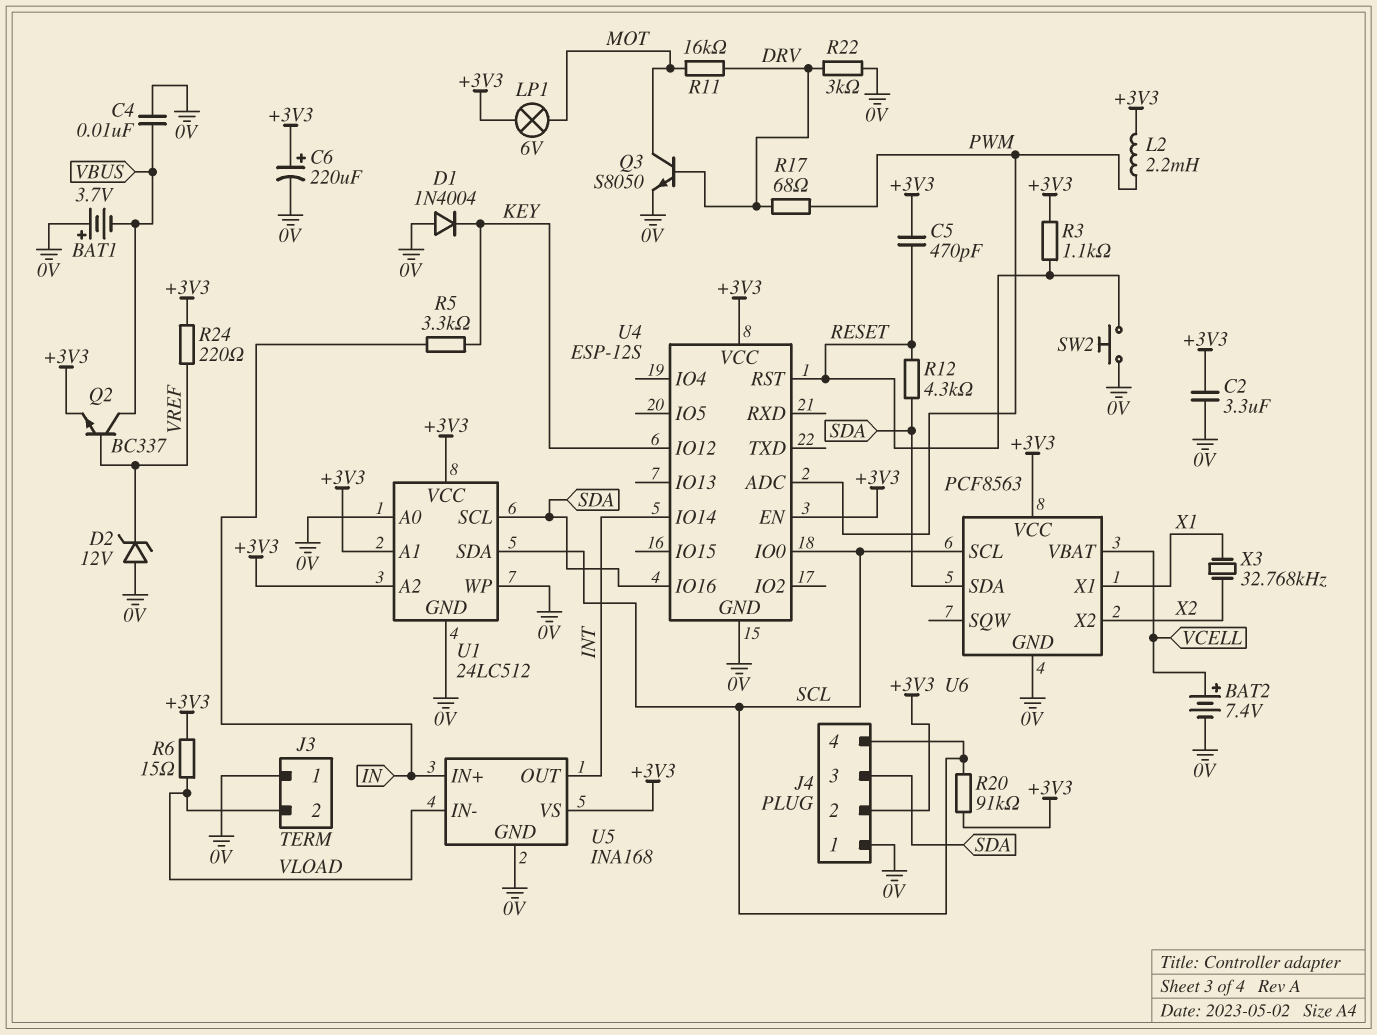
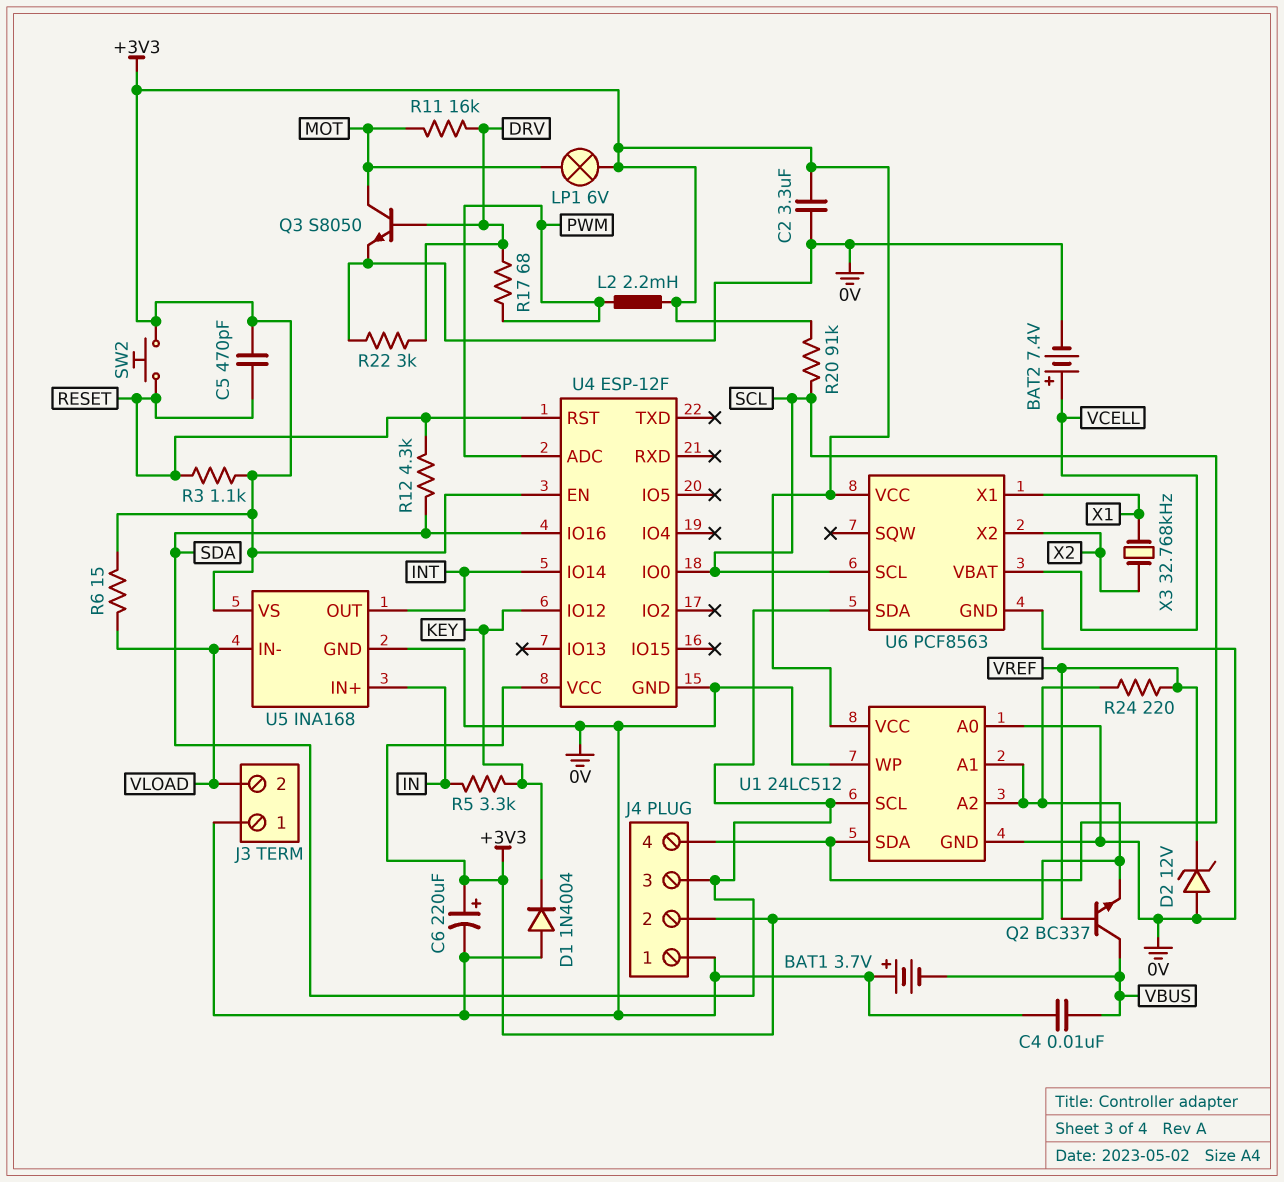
SW2: button (0V, RESET) -> button (+3V3, RESET)
U4: ESP-12S -> ESP-12F

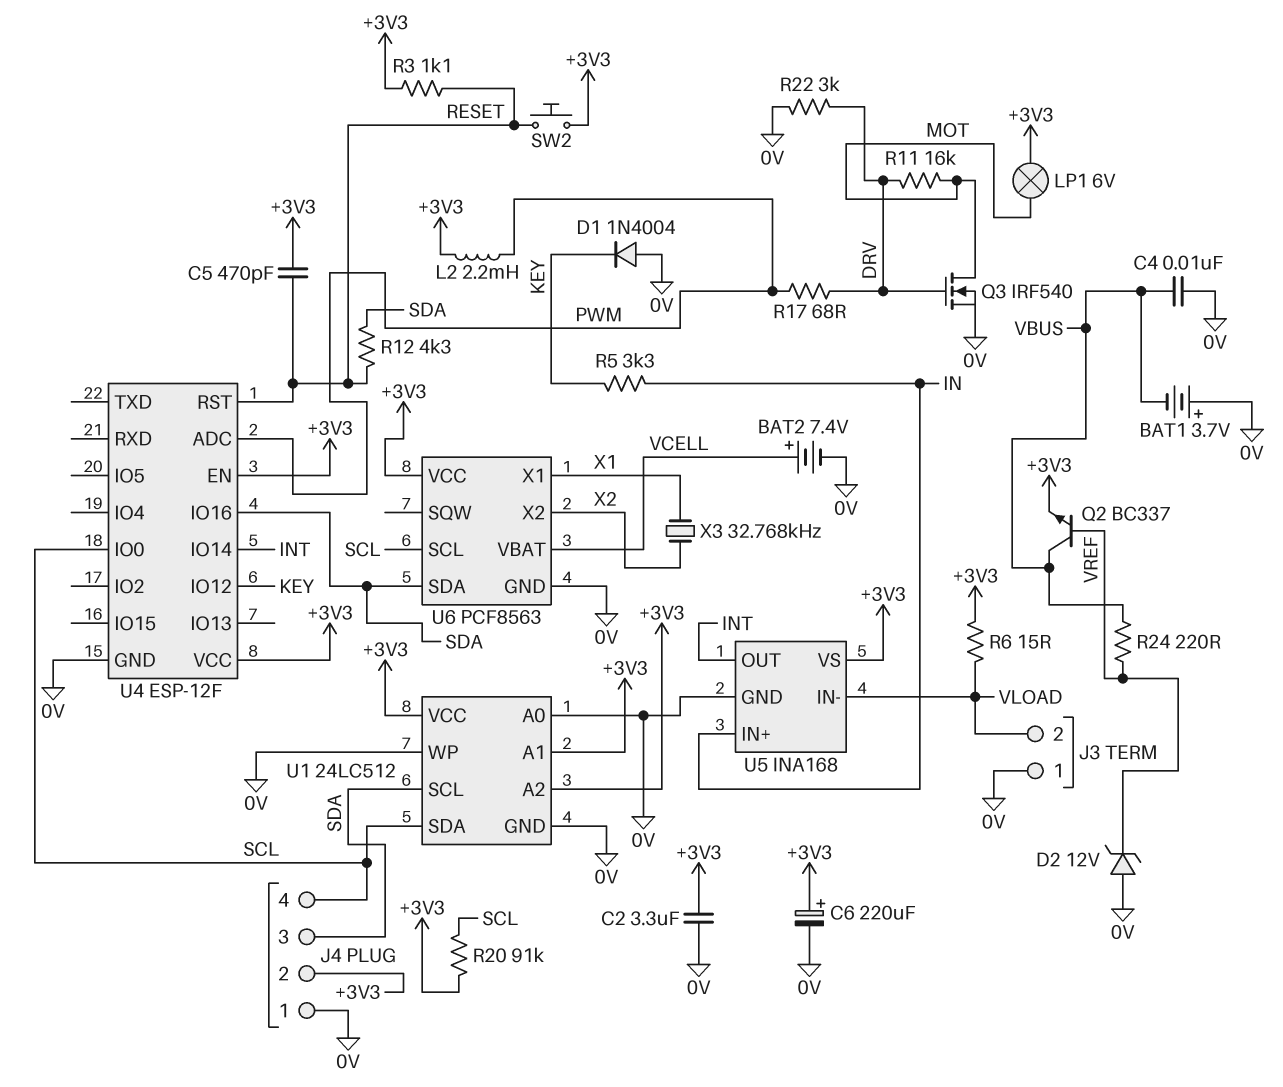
Q3: NPN S8050 (B DRV, C MOT, E 0V) -> NMOS IRF540 (G DRV, D MOT, S 0V)
R24: 220 (+3V3, VREF) -> 220 (VBUS, VREF)

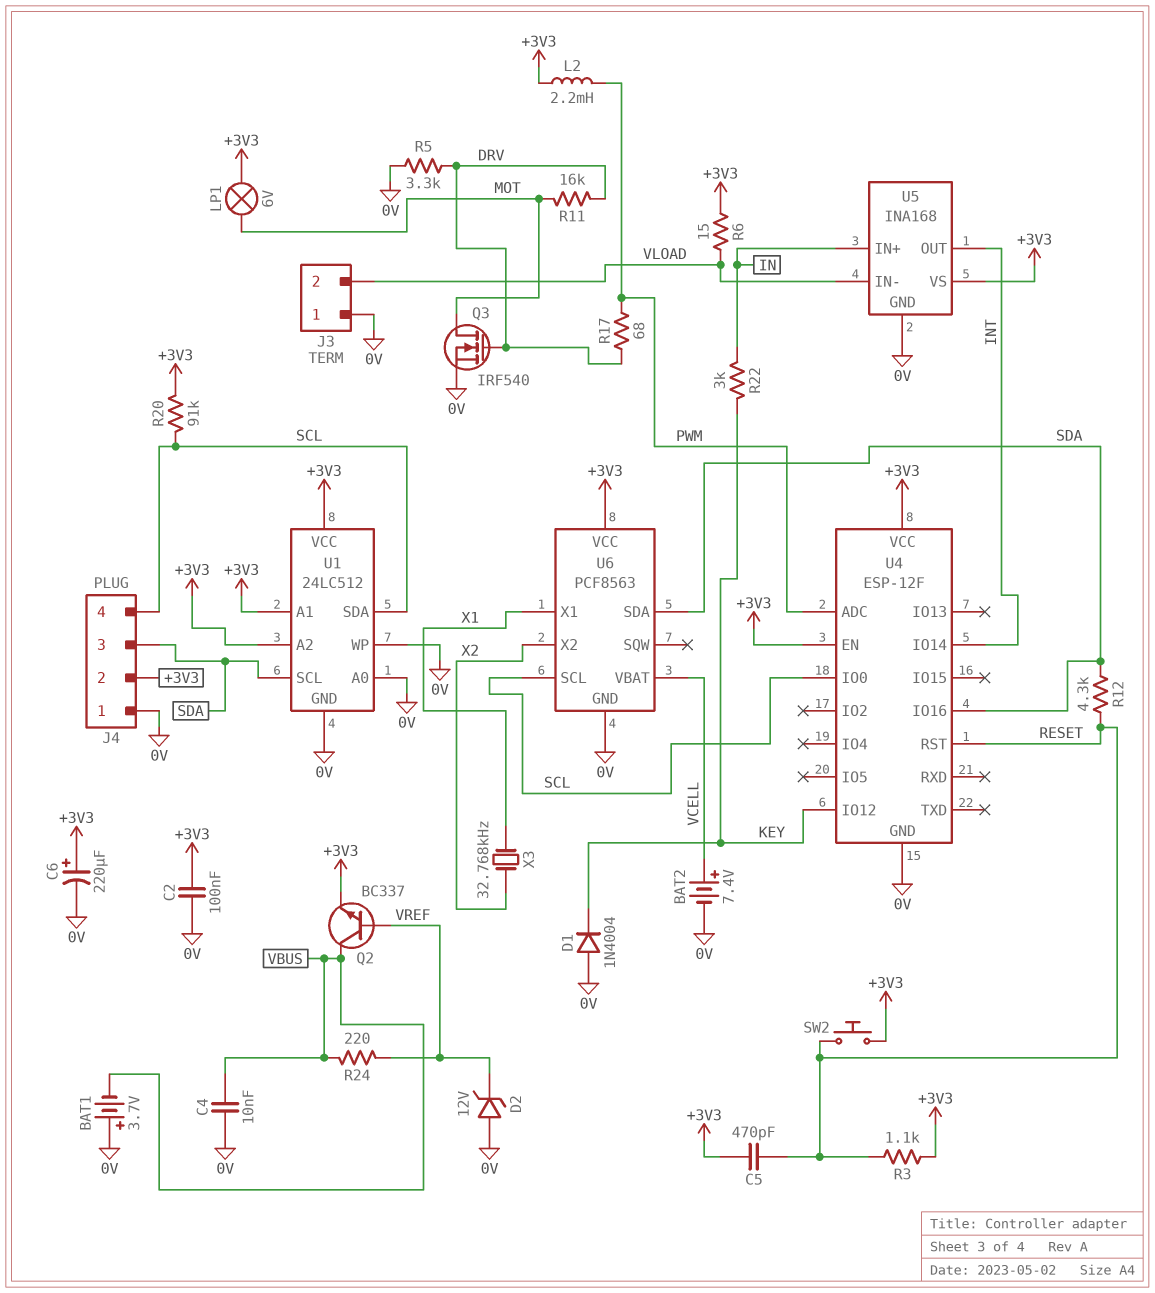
C2: 3.3uF (+3V3, 0V) -> 100nF (+3V3, 0V)
R5: 3.3k (IN, KEY) -> 3.3k (0V, DRV)
R22: 3k (0V, DRV) -> 3k (IN, KEY)

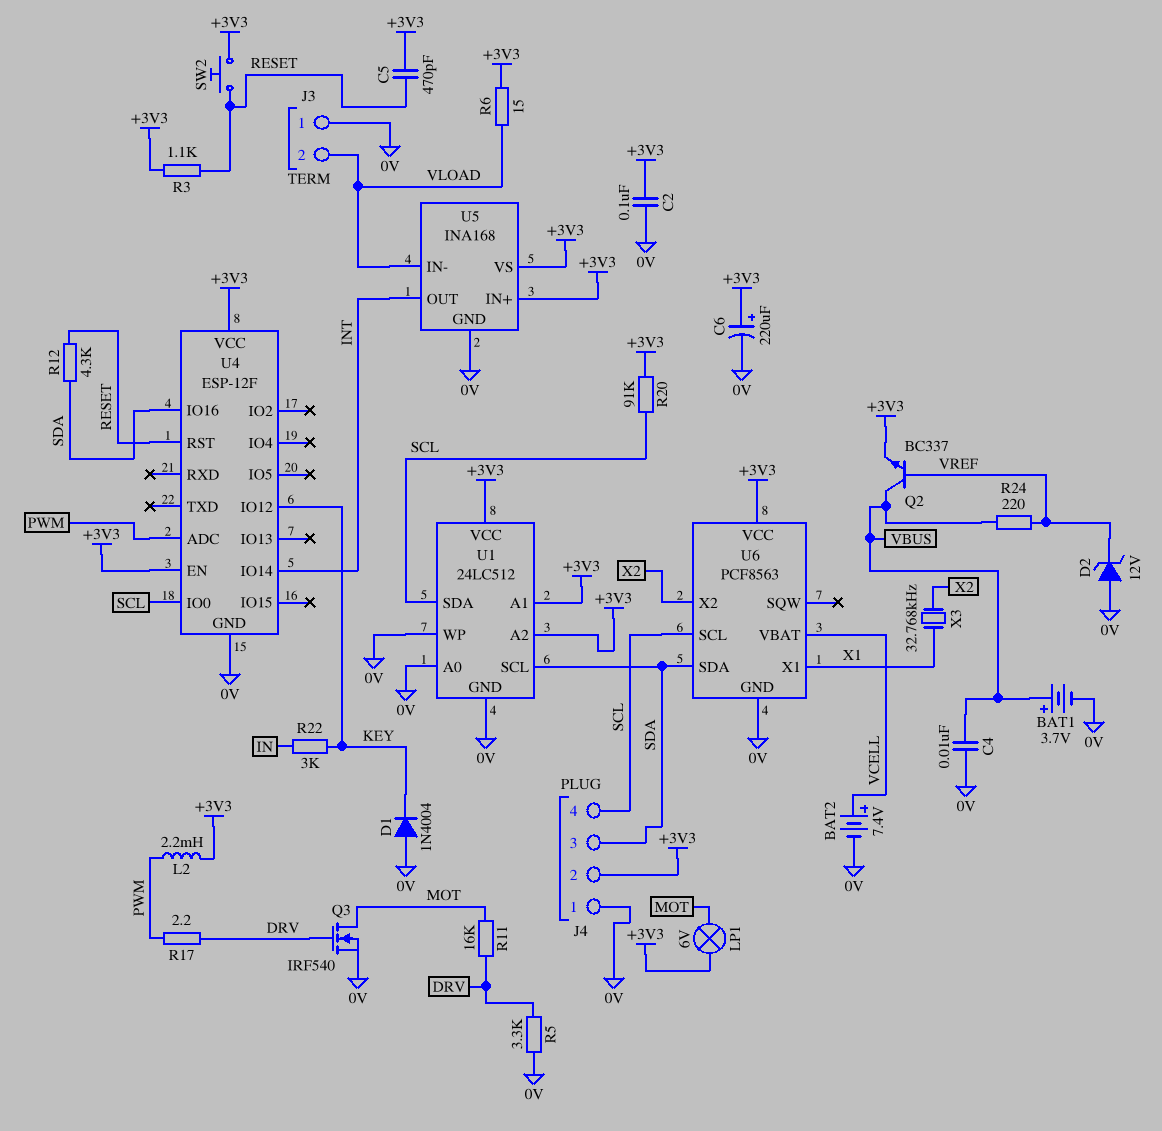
BAT1: 3.7V (plus 0V, minus VBUS) -> 3.7V (plus VBUS, minus 0V)
R17: 68 (DRV, PWM) -> 2.2 (DRV, PWM)
U5 pin IN+: IN -> +3V3

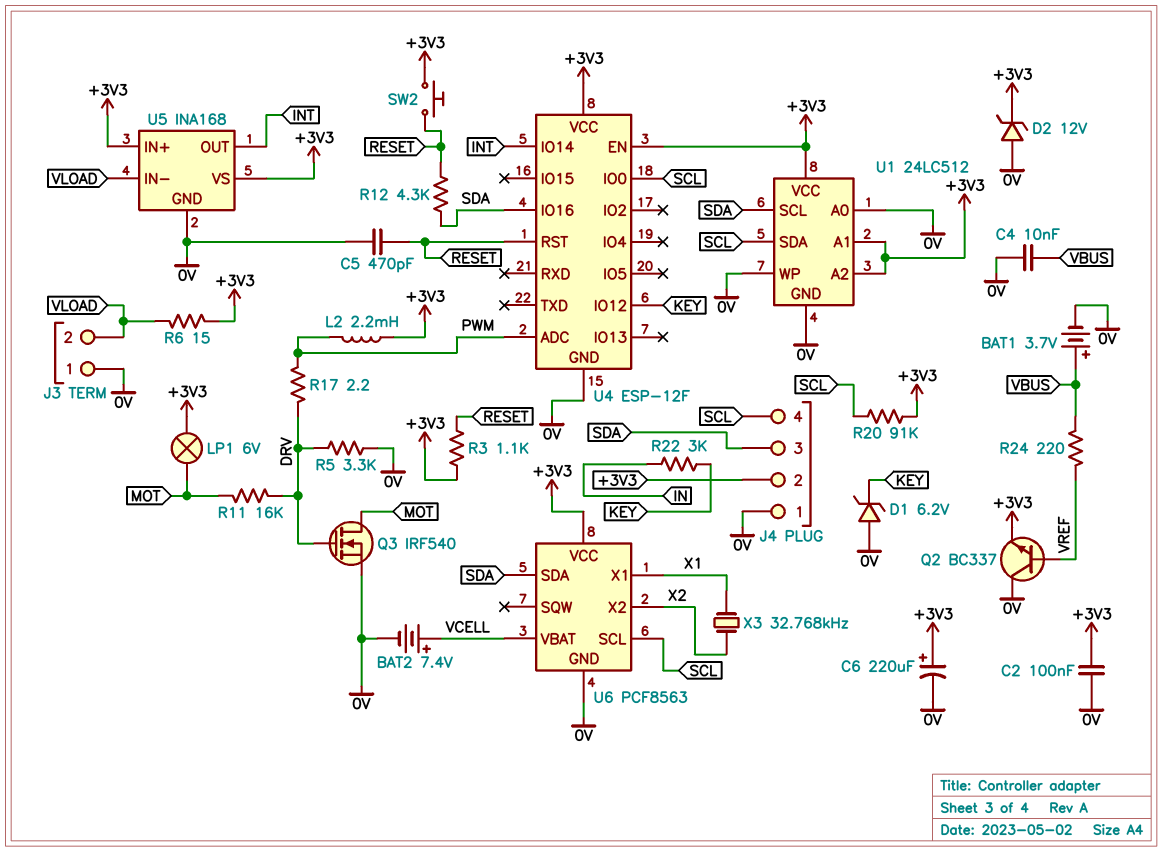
C5: 470pF (+3V3, RESET) -> 470pF (0V, RESET)
D1: diode 1N4004 (A 0V, K KEY) -> zener 6.2V (A 0V, K KEY)
D2: zener 12V (A 0V, K VREF) -> zener 12V (A 0V, K +3V3)
Q2: NPN BC337 (B VREF, C VBUS, E +3V3) -> NPN BC337 (B VREF, C 0V, E +3V3)

